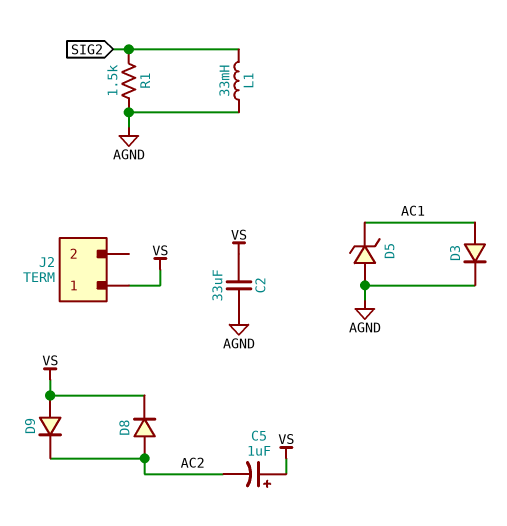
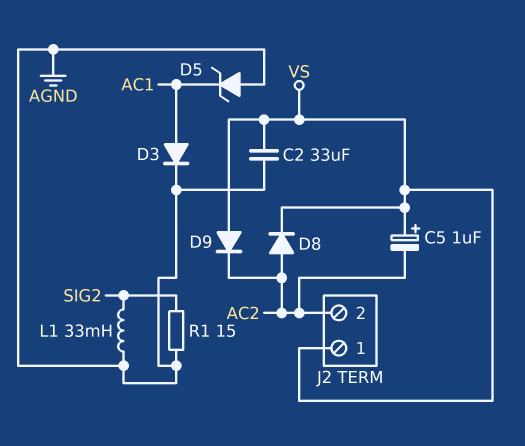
J2 pin 2: none -> AC2
R1: 1.5k (AGND, SIG2) -> 15 (AGND, SIG2)

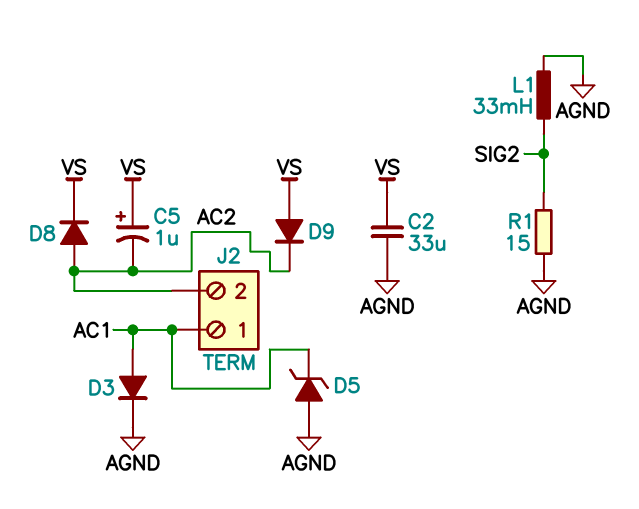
J2 pin 1: VS -> AC1

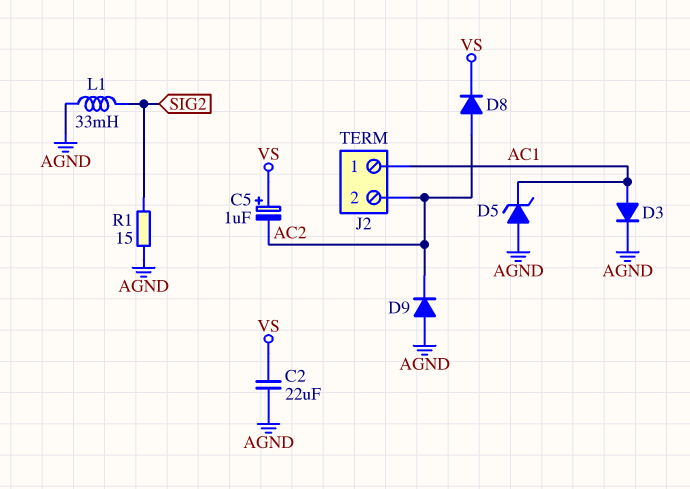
C2: 33uF (AGND, VS) -> 22uF (AGND, VS)
D9: diode (A VS, K AC2) -> diode (A AGND, K AC2)

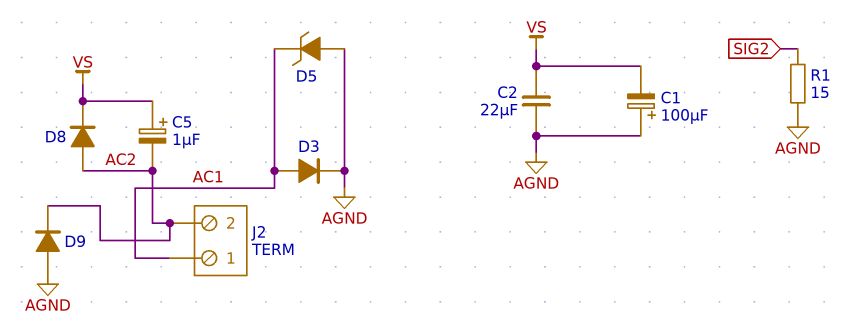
C1: none -> 100uF (plus AGND, minus VS)
L1: 33mH (AGND, SIG2) -> none

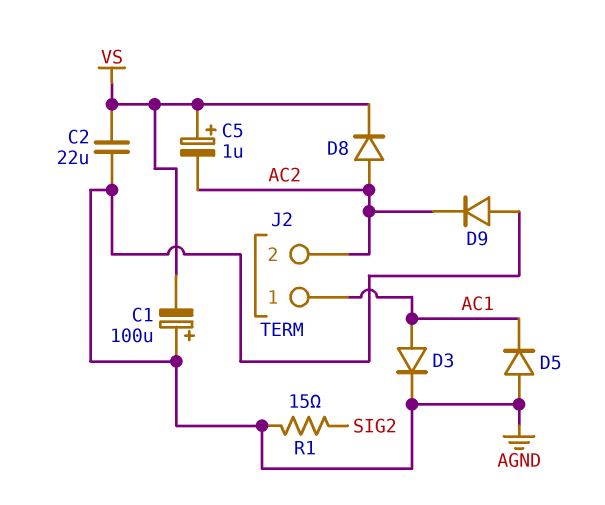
D5: zener (A AGND, K AC1) -> diode (A AGND, K AC1)

